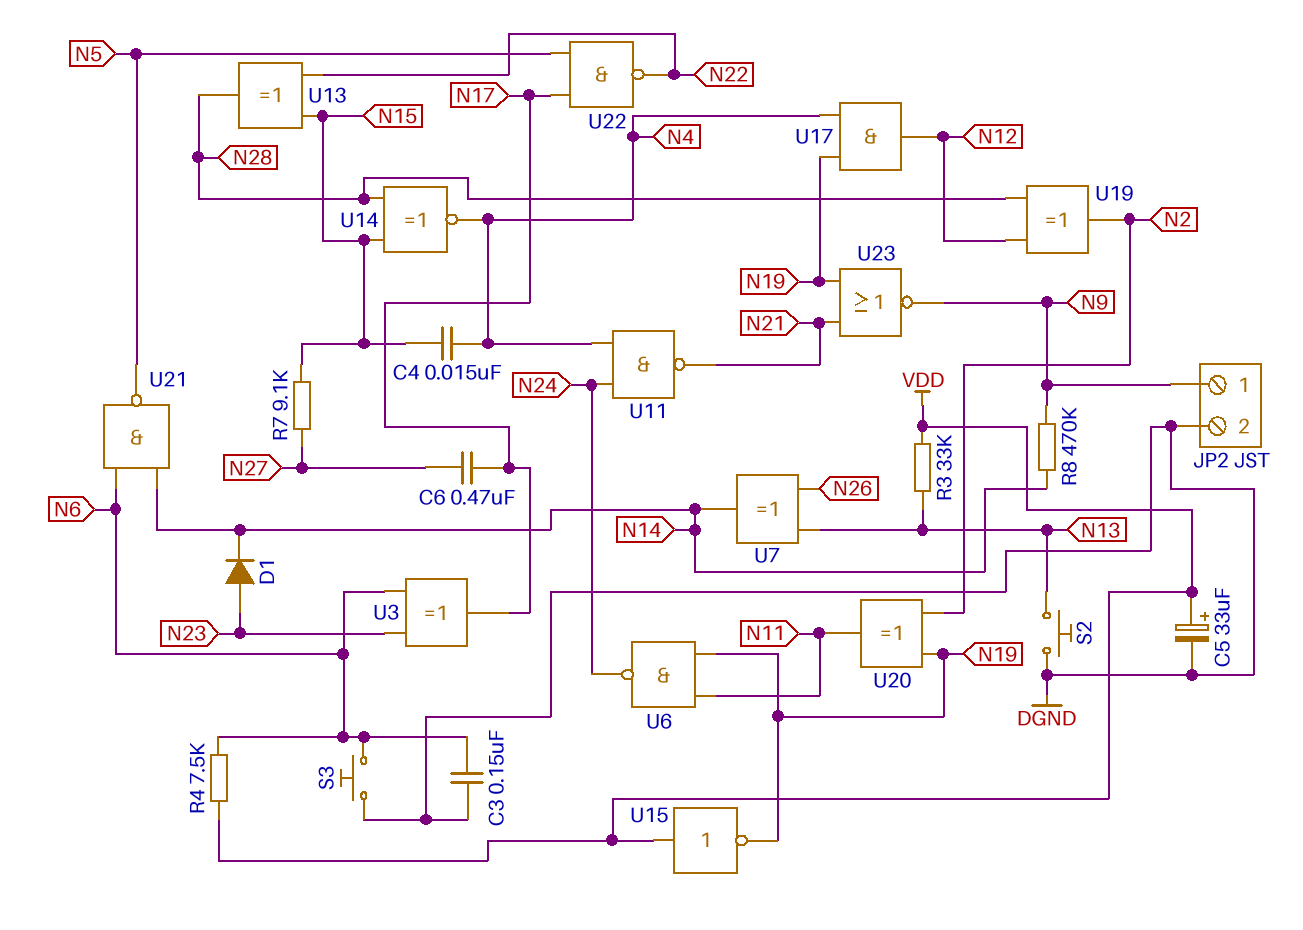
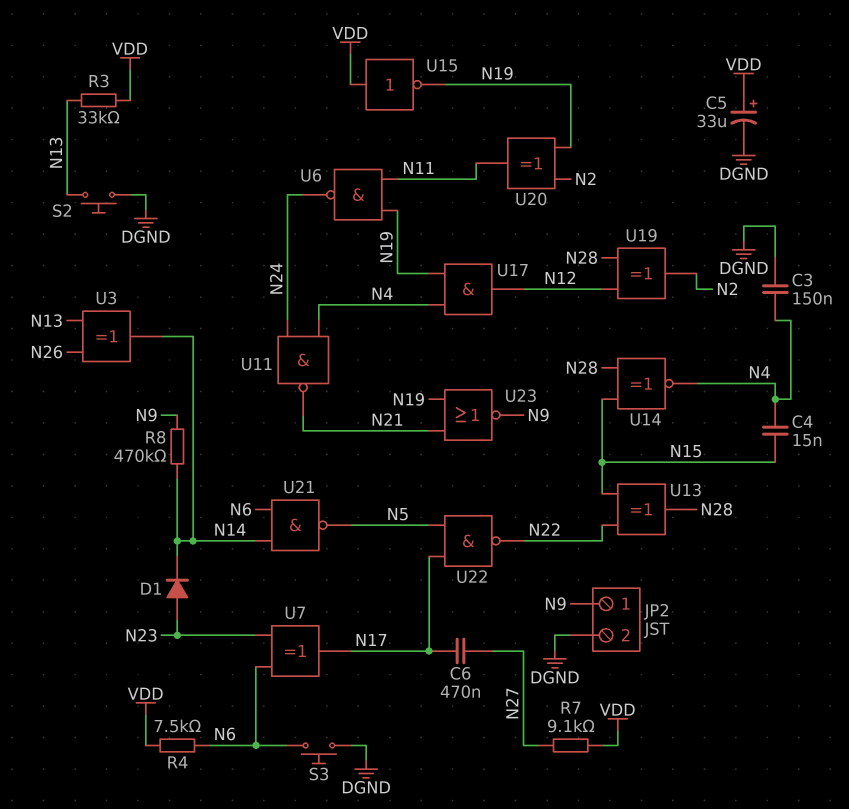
C3: 150nF (DGND, N6) -> 150nF (DGND, N4)
R7: 9.1k (N15, N27) -> 9.1k (N27, VDD)
U3: XOR (in N6, in N23, out N17) -> XOR (in N13, in N26, out N14)
U7: XOR (in N13, in N26, out N14) -> XOR (in N6, in N23, out N17)

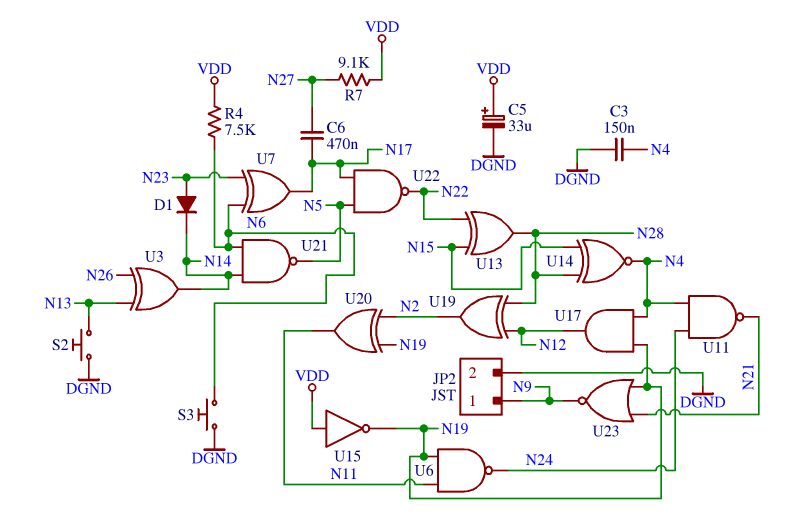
C4: 15nF (N4, N15) -> none
R3: 33k (N13, VDD) -> none
R8: 470k (N9, N14) -> none

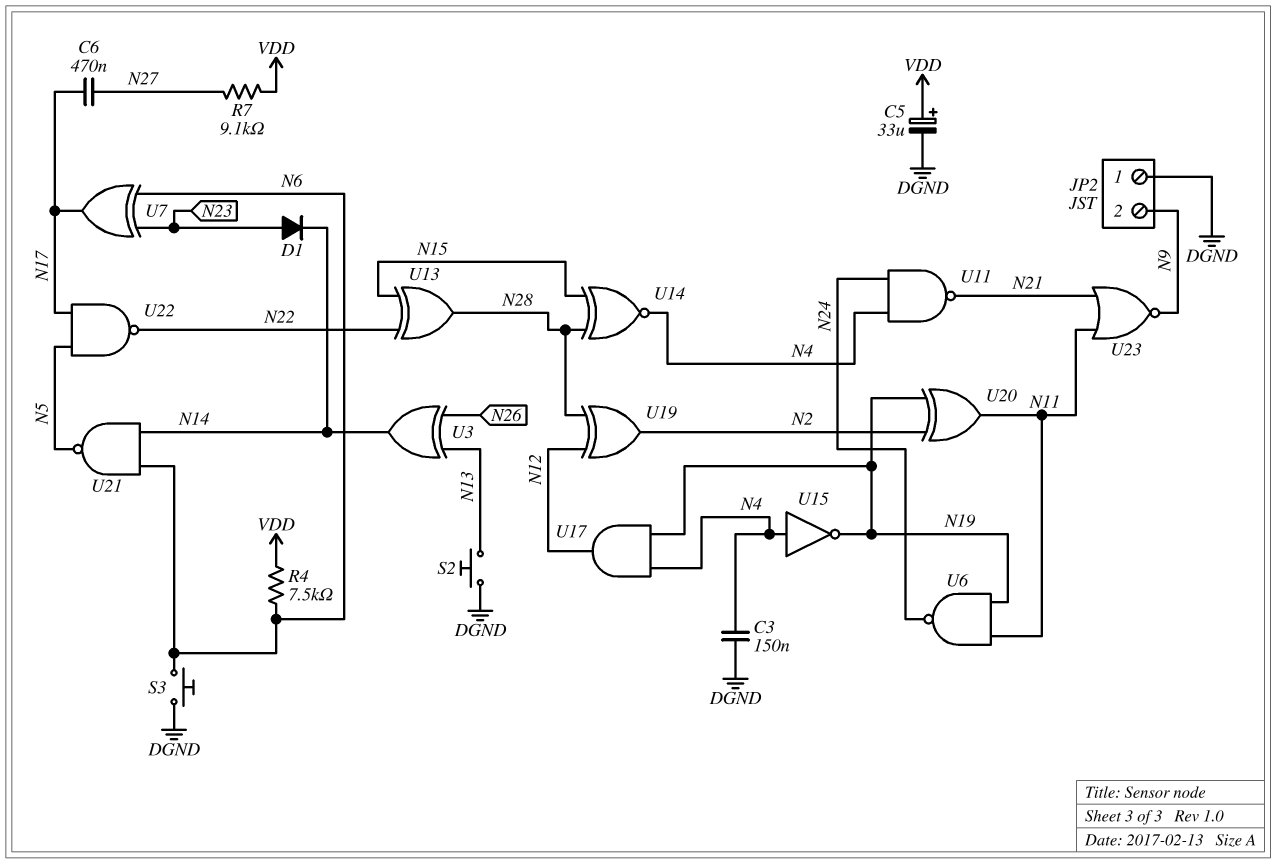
JP2 pin 1: N9 -> DGND
JP2 pin 2: DGND -> N9
U15: NOT (in VDD, out N19) -> NOT (in N4, out N19)
U23: NOR (in N19, in N21, out N9) -> NOR (in N11, in N21, out N9)

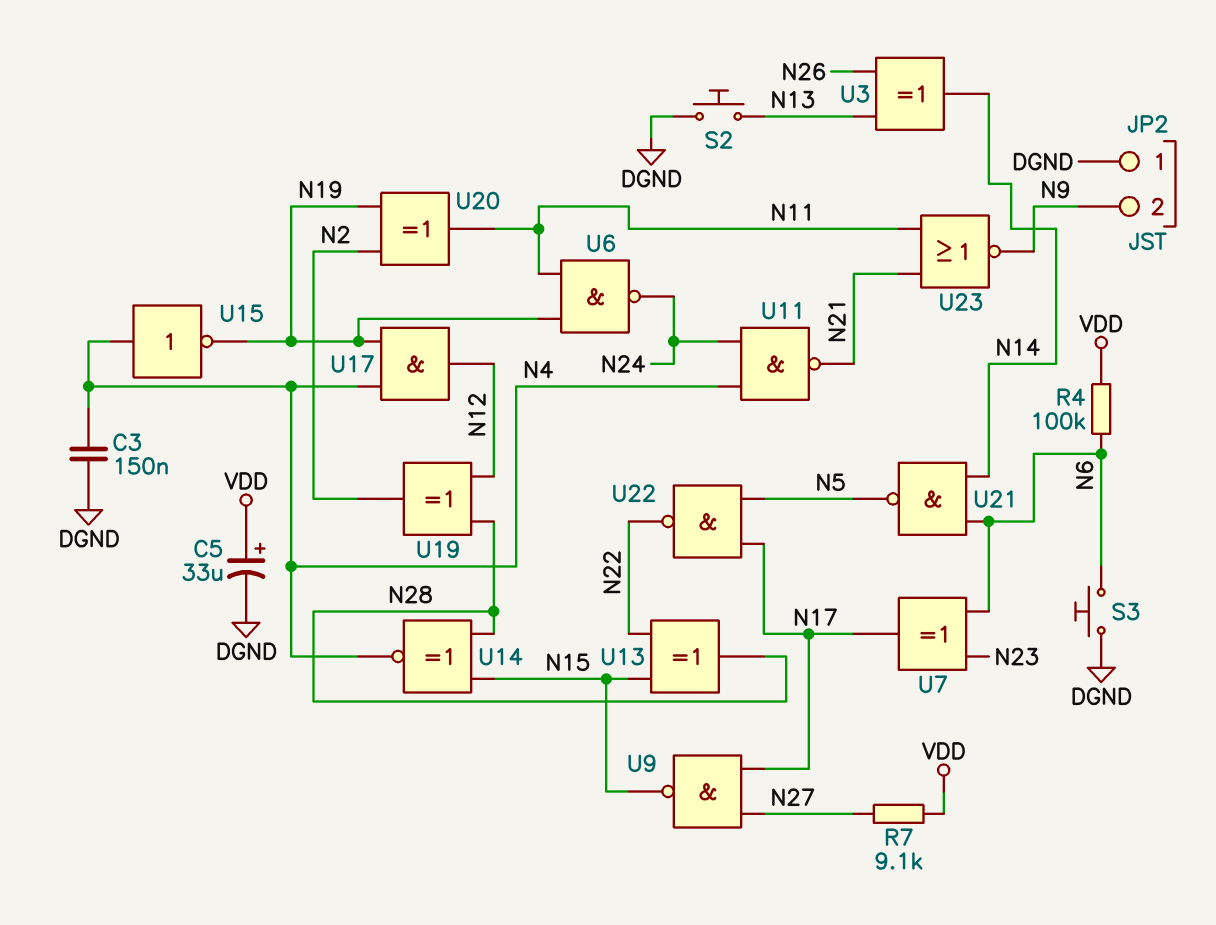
C6: 470nF (N17, N27) -> none
D1: diode (A N23, K N14) -> none
R4: 7.5k (N6, VDD) -> 100k (N6, VDD)
U9: none -> NAND (in N17, in N27, out N15)

